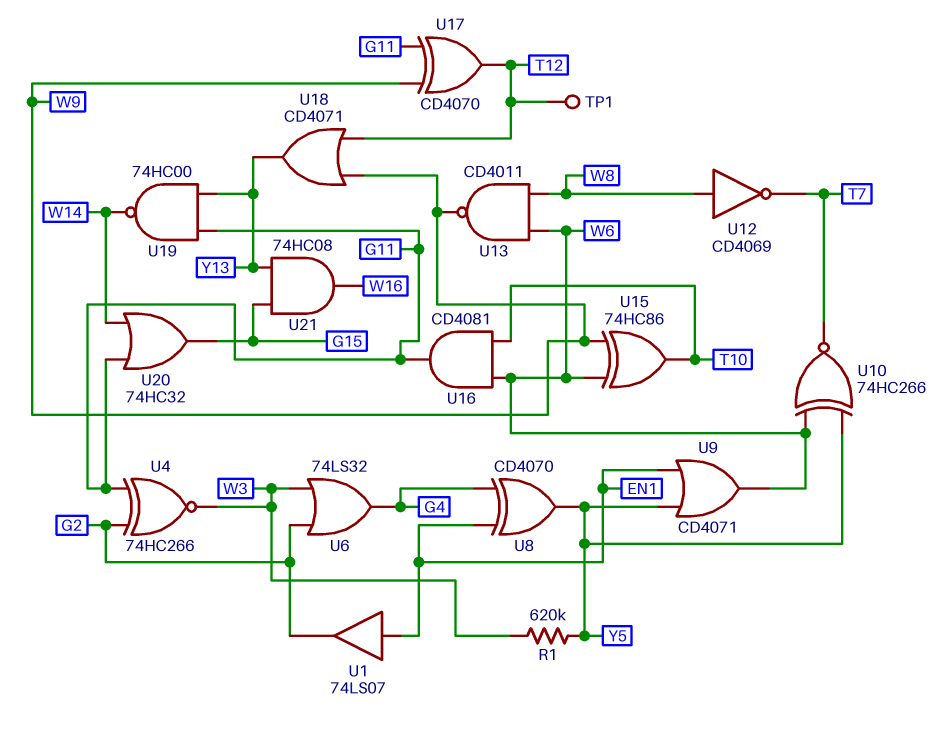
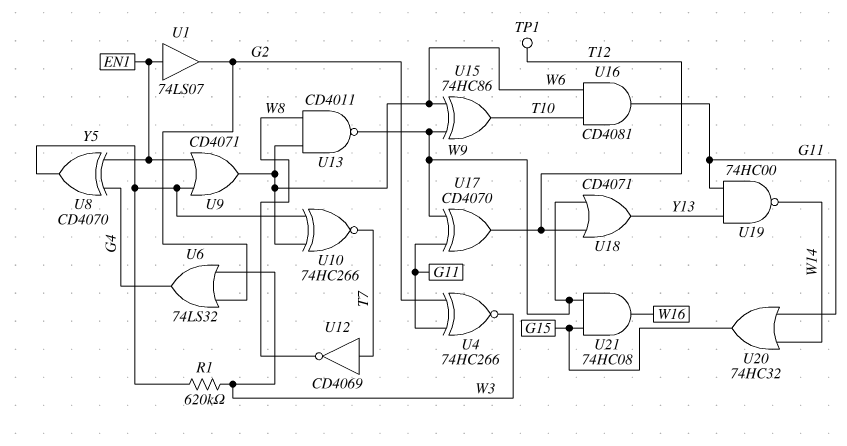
U12: NOT CD4069 (in W8, out T7) -> NOT CD4069 (in T7, out W8)
U21: AND 74HC08 (in G15, in Y13, out W16) -> AND 74HC08 (in G15, in W9, out W16)

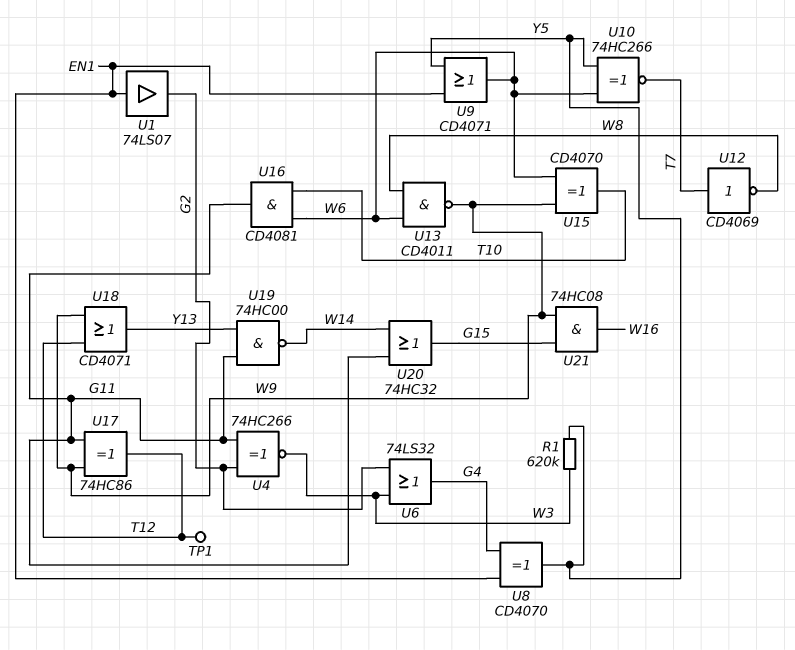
U15: XOR 74HC86 (in W6, in W9, out T10) -> XOR CD4070 (in W6, in W9, out T10)
U17: XOR CD4070 (in G11, in W9, out T12) -> XOR 74HC86 (in G11, in W9, out T12)

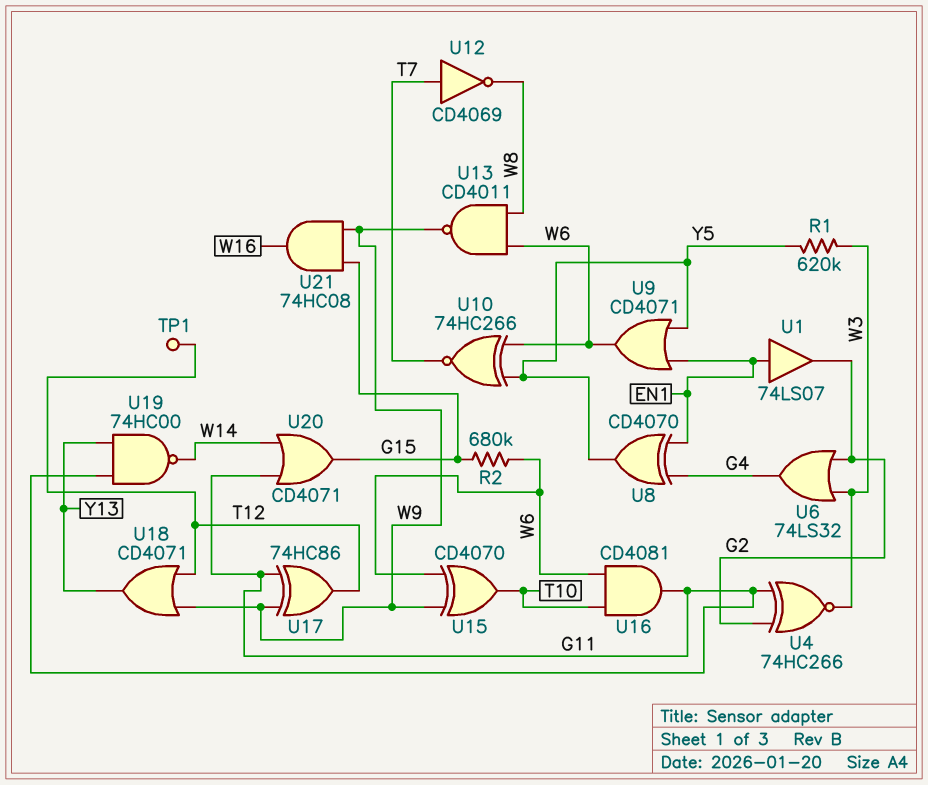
R2: none -> 680k (G15, W6)
U20: OR 74HC32 (in G11, in W14, out G15) -> OR CD4071 (in G11, in W14, out G15)

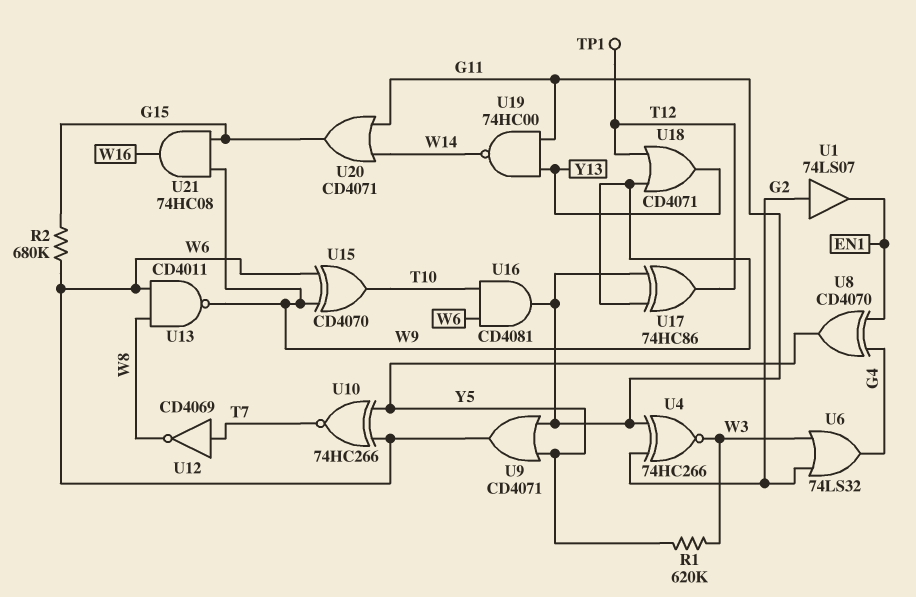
U1: buffer 74LS07 (in EN1, out G2) -> buffer 74LS07 (in G2, out EN1)
U9: OR CD4071 (in EN1, in Y5, out W6) -> OR CD4071 (in G11, in Y5, out W6)

